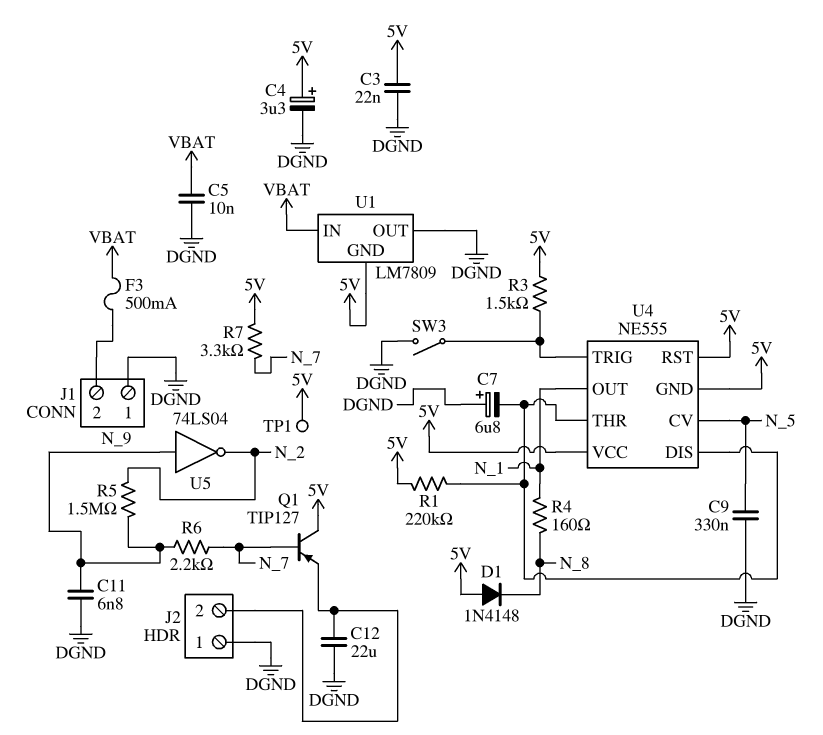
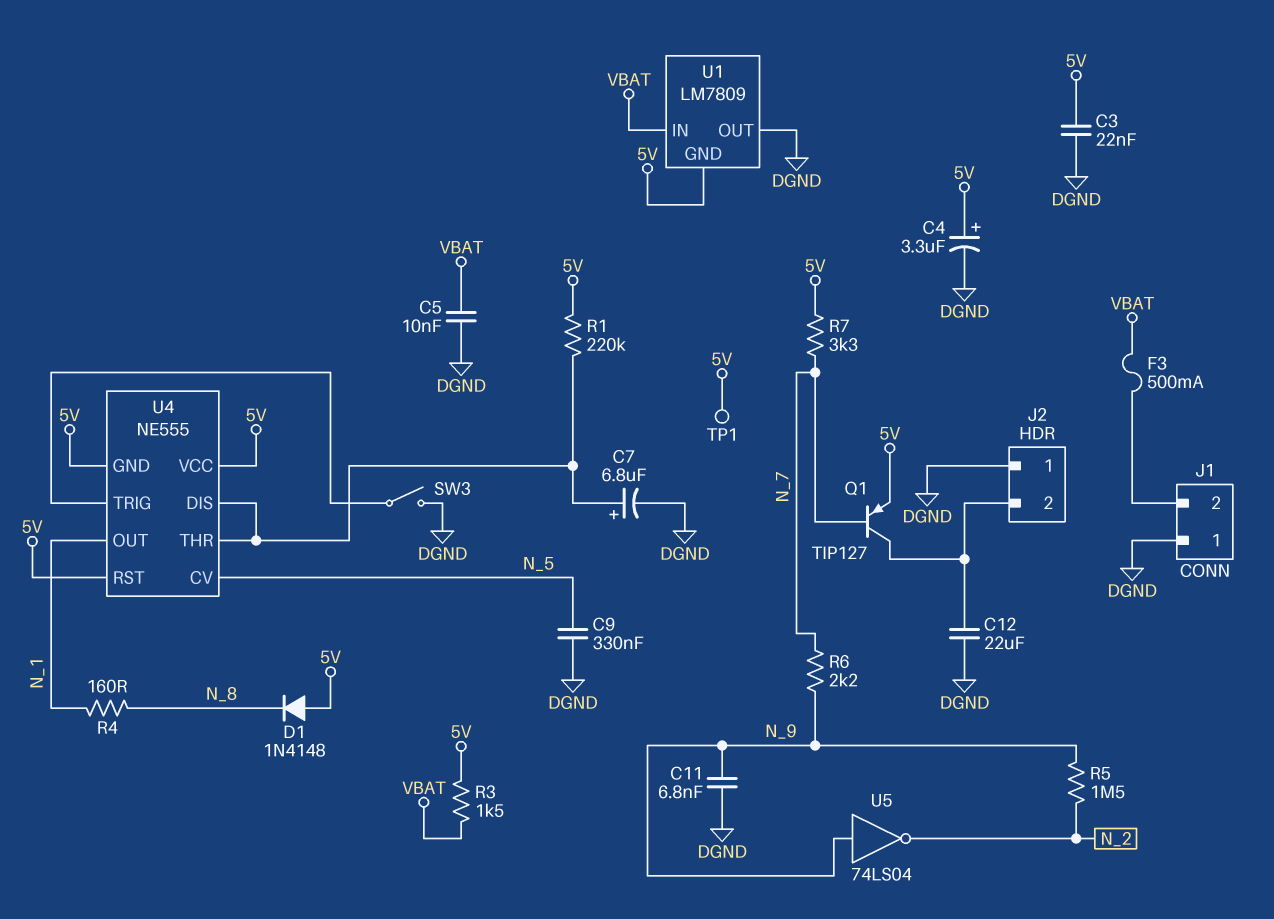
C7: 6.8uF (plus DGND, minus U4/DIS) -> 6.8uF (plus U4/DIS, minus DGND)
Q1: PNP TIP127 (B N_7, C 5V, E J2/2) -> PNP TIP127 (B N_7, C J2/2, E 5V)
R3: 1.5k (5V, U4/TRIG) -> 1.5k (5V, VBAT)

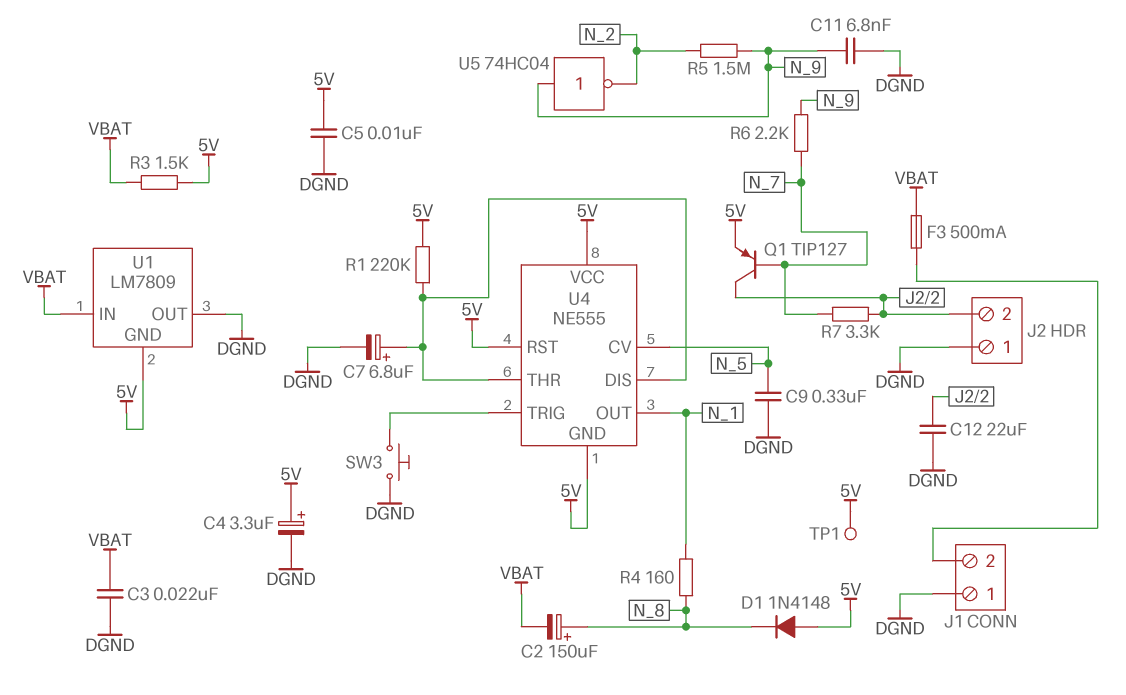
C2: none -> 150uF (plus N_8, minus VBAT)
C3: 22nF (5V, DGND) -> 22nF (DGND, VBAT)
C5: 10nF (DGND, VBAT) -> 10nF (5V, DGND)
R7: 3.3k (5V, N_7) -> 3.3k (J2/2, N_7)
SW3: switch (DGND, U4/TRIG) -> button (DGND, U4/TRIG)
U5: NOT 74LS04 (in N_9, out N_2) -> NOT 74HC04 (in N_9, out N_2)

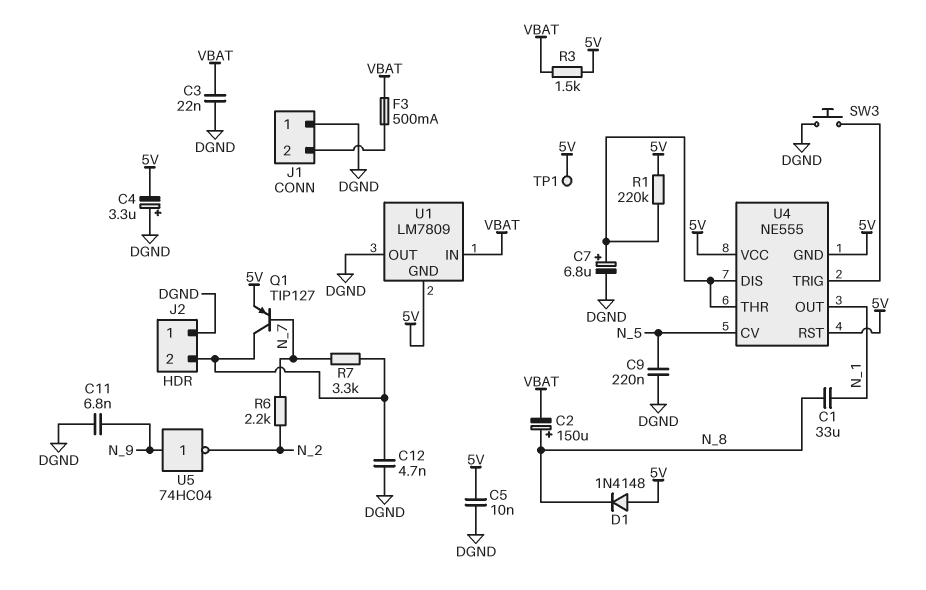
C1: none -> 33uF (N_1, N_8)
C4: 3.3uF (plus 5V, minus DGND) -> 3.3uF (plus DGND, minus 5V)
C9: 330nF (DGND, N_5) -> 220nF (DGND, N_5)
C12: 22uF (DGND, J2/2) -> 4.7nF (DGND, J2/2)
R4: 160 (N_1, N_8) -> none
R5: 1.5M (N_2, N_9) -> none
R6: 2.2k (N_7, N_9) -> 2.2k (N_2, N_7)

